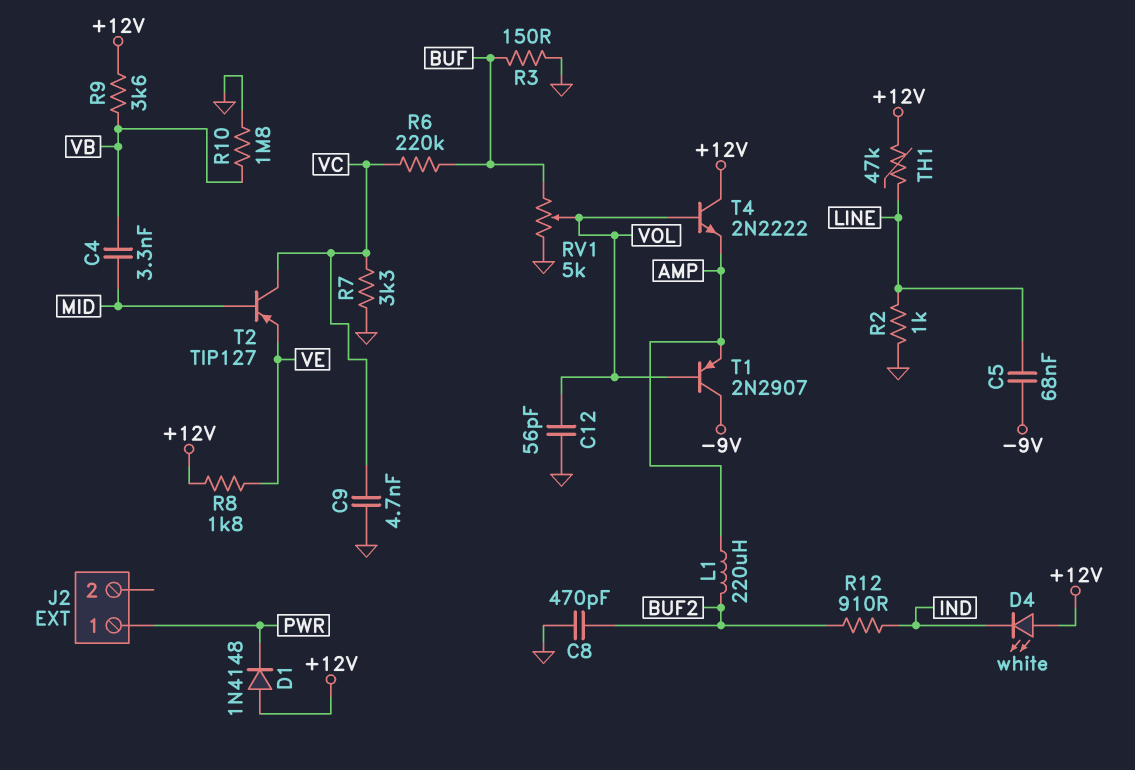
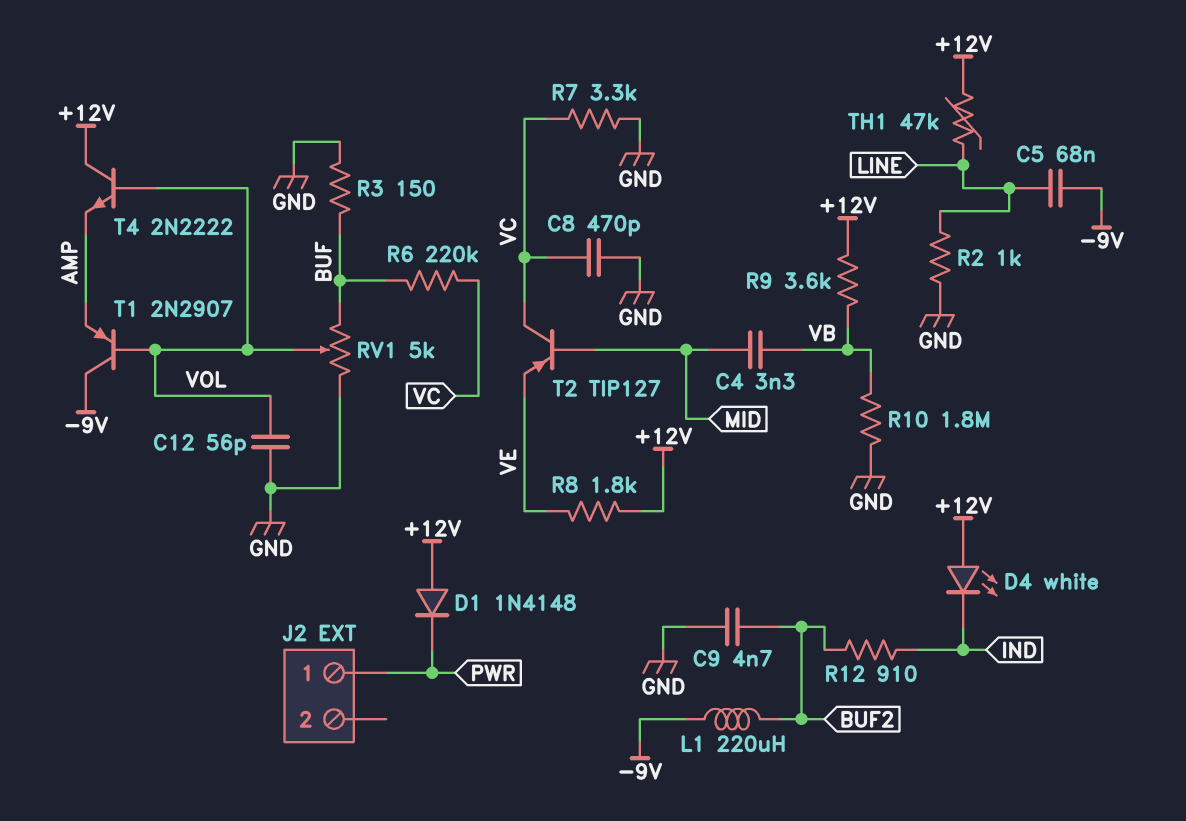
C8: 470pF (BUF2, GND) -> 470pF (GND, VC)
C9: 4.7nF (GND, VC) -> 4.7nF (BUF2, GND)
L1: 220uH (AMP, BUF2) -> 220uH (-9V, BUF2)

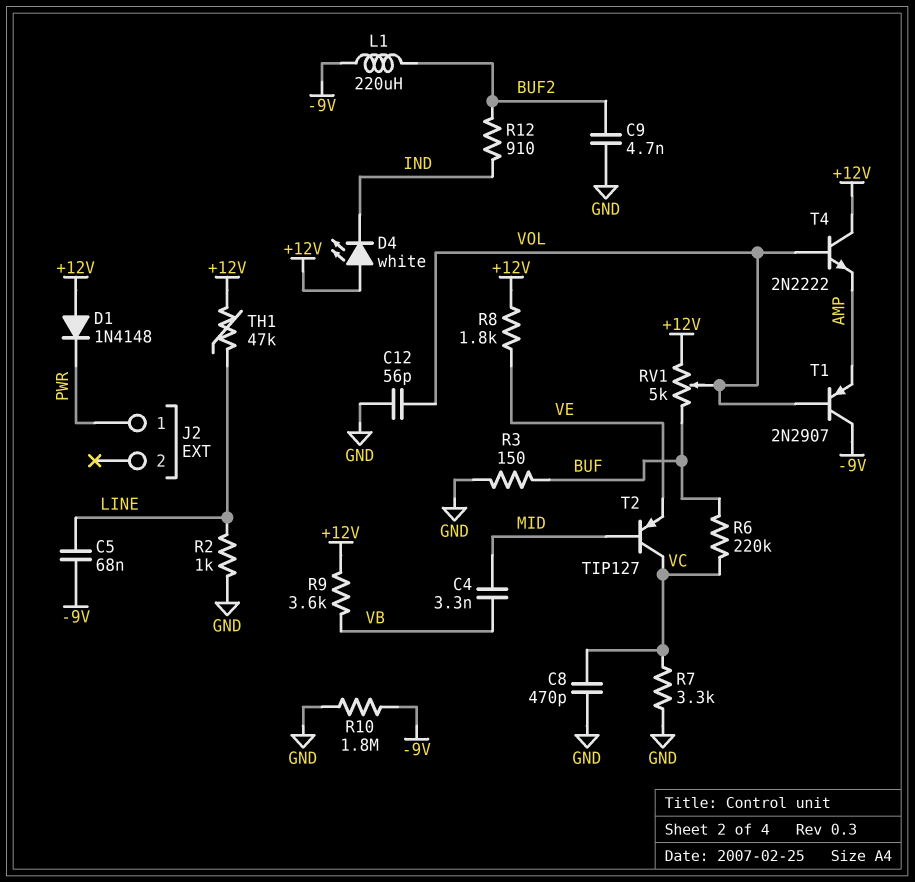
R10: 1.8M (GND, VB) -> 1.8M (-9V, GND)
RV1: 5k (BUF, GND, wiper VOL) -> 5k (+12V, BUF, wiper VOL)

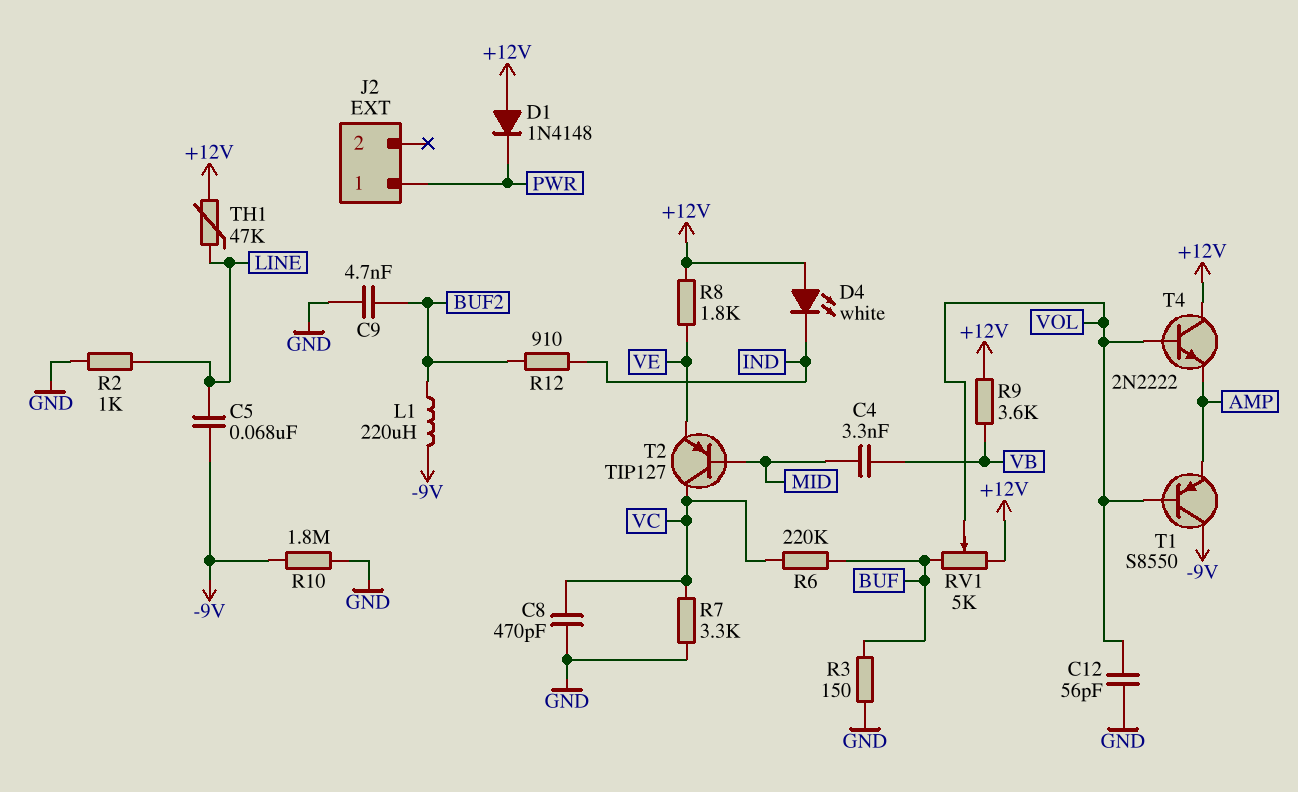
T1: PNP 2N2907 (B VOL, C -9V, E AMP) -> PNP S8550 (B VOL, C -9V, E AMP)

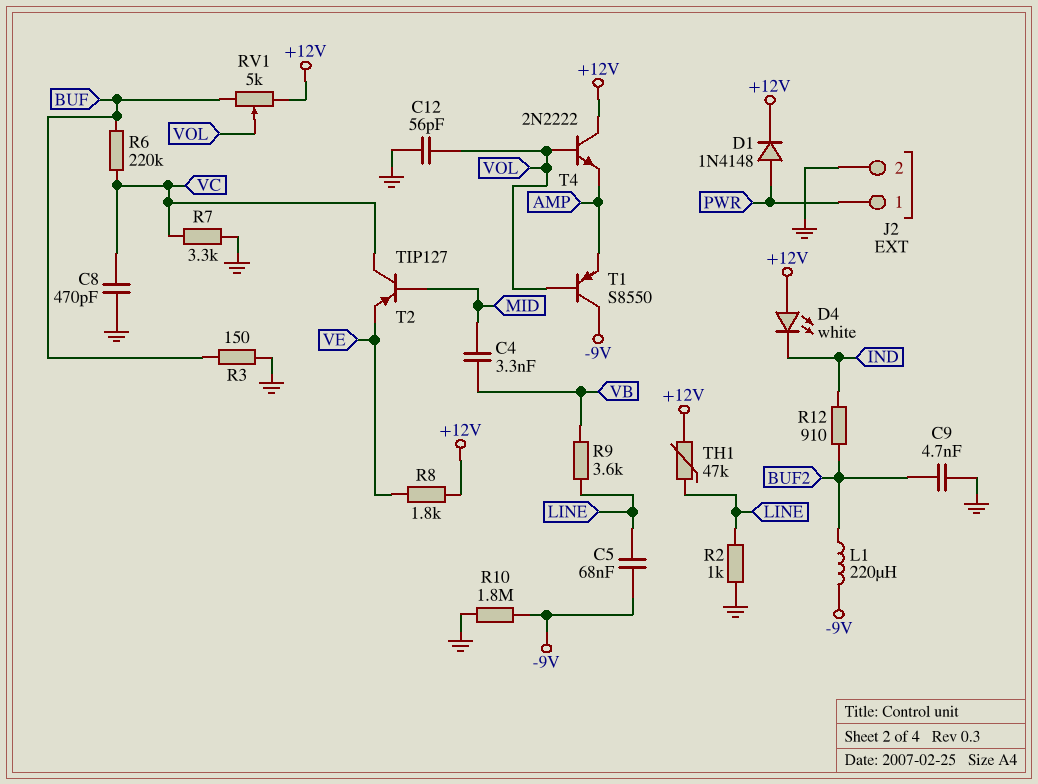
D1: diode 1N4148 (A +12V, K PWR) -> diode 1N4148 (A PWR, K +12V)
J2 pin 2: none -> GND
R9: 3.6k (+12V, VB) -> 3.6k (LINE, VB)

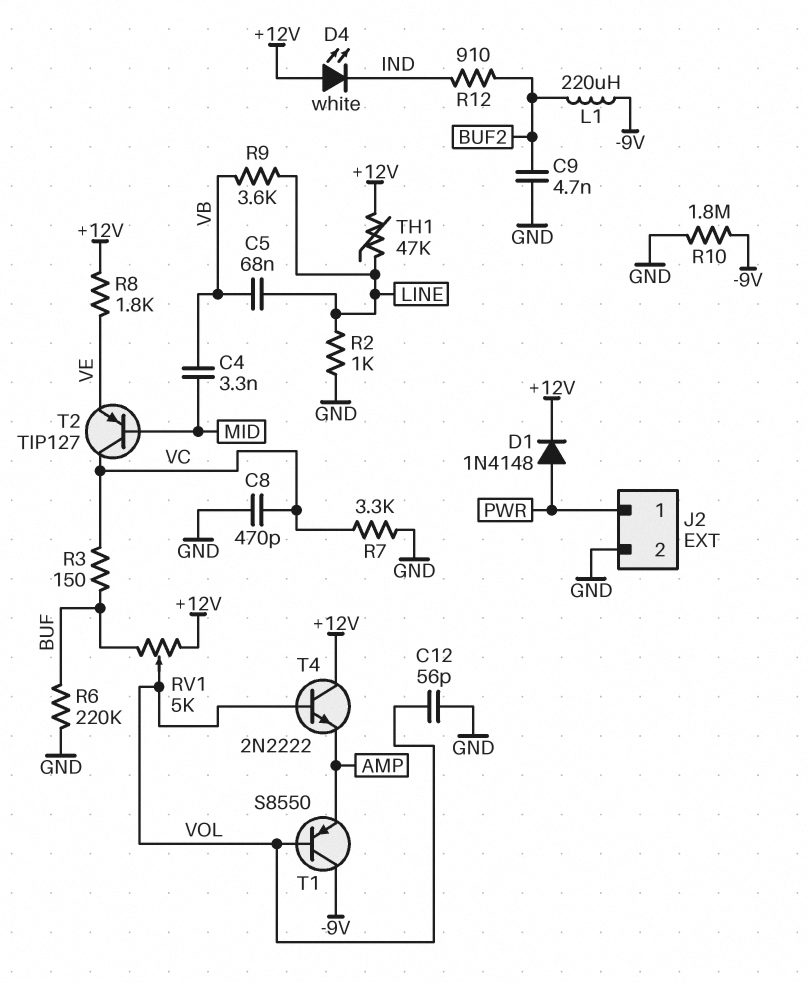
C5: 68nF (-9V, LINE) -> 68nF (LINE, VB)
R3: 150 (BUF, GND) -> 150 (BUF, VC)
R6: 220k (BUF, VC) -> 220k (BUF, GND)

